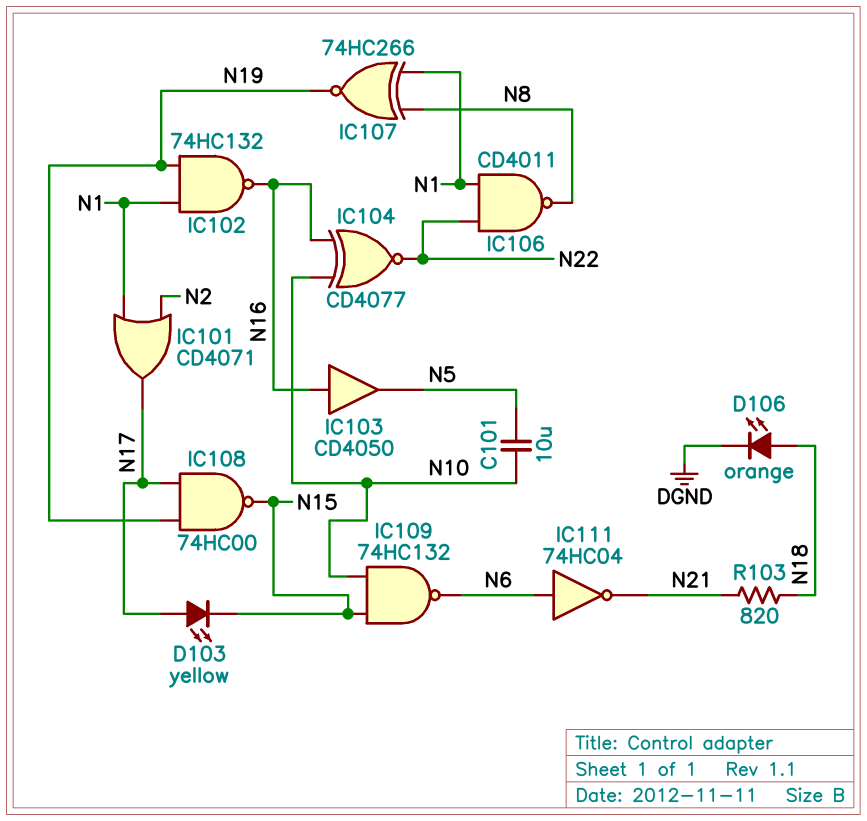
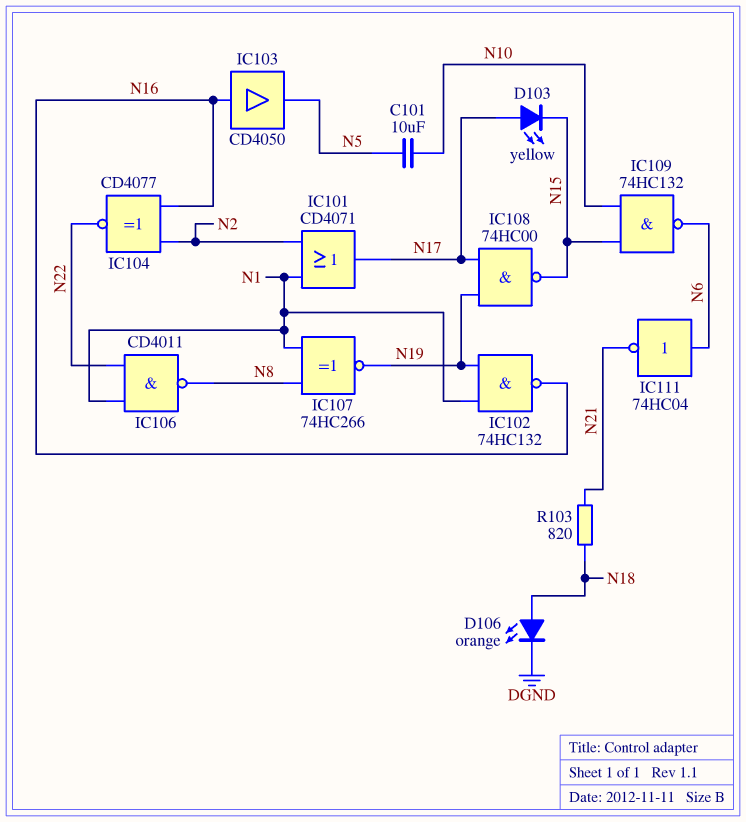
IC104: XNOR CD4077 (in N10, in N16, out N22) -> XNOR CD4077 (in N2, in N16, out N22)

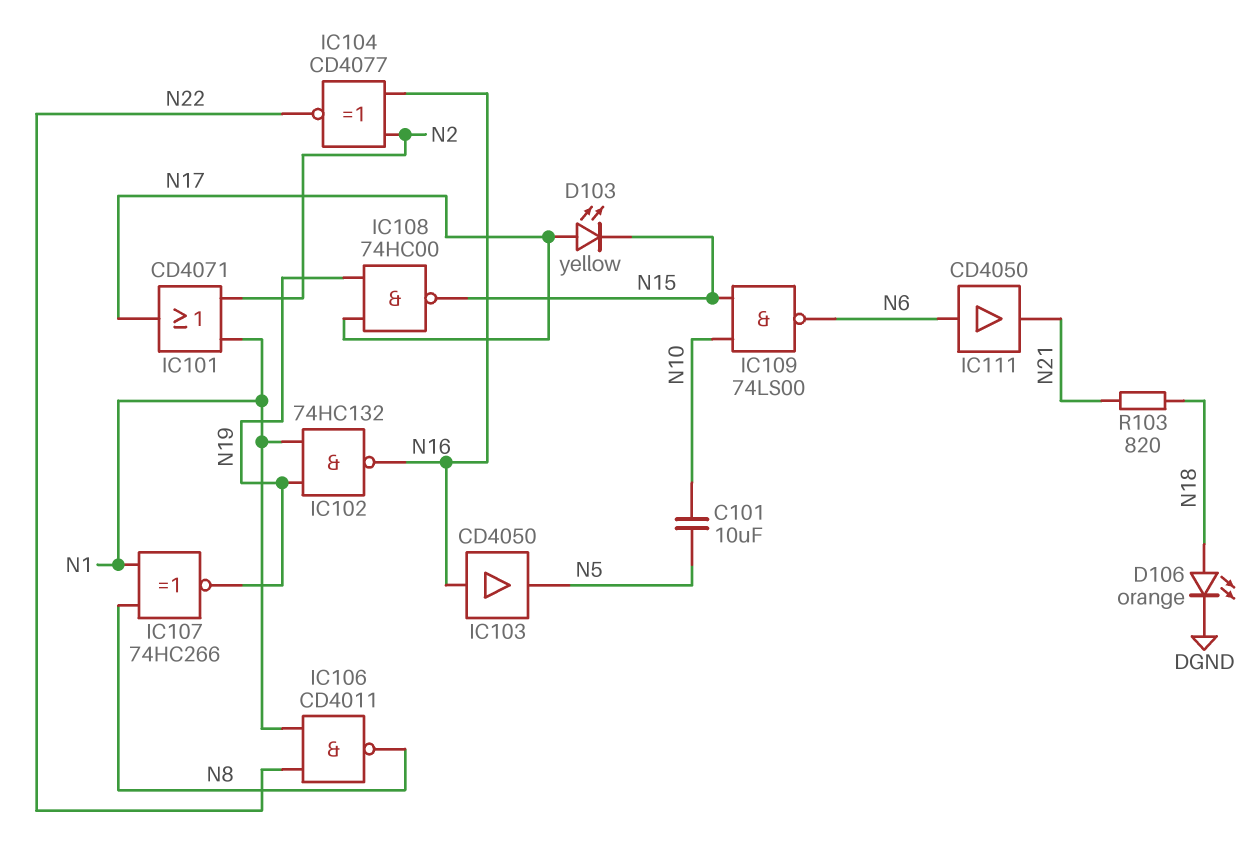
IC109: NAND 74HC132 (in N10, in N15, out N6) -> NAND 74LS00 (in N10, in N15, out N6)
IC111: NOT 74HC04 (in N6, out N21) -> buffer CD4050 (in N6, out N21)

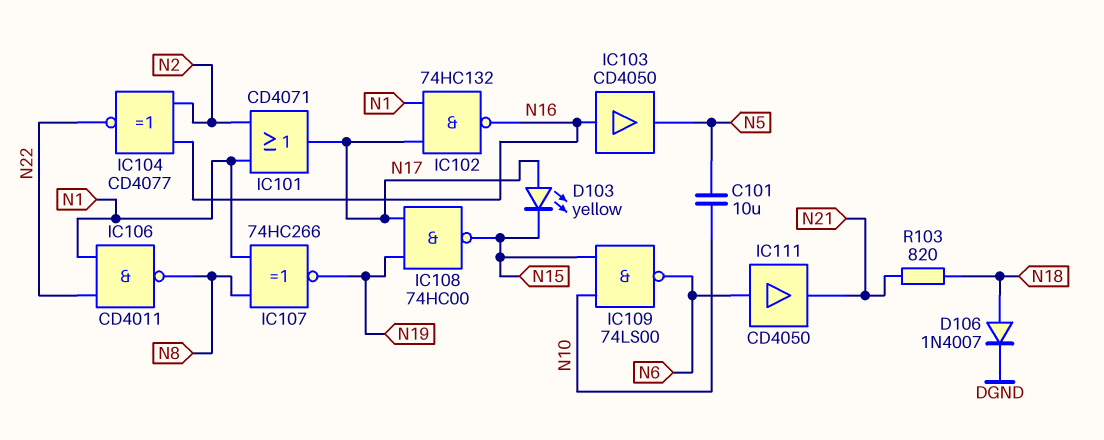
D106: LED orange (A N18, K DGND) -> diode 1N4007 (A N18, K DGND)
IC102: NAND 74HC132 (in N1, in N19, out N16) -> NAND 74HC132 (in N1, in N17, out N16)

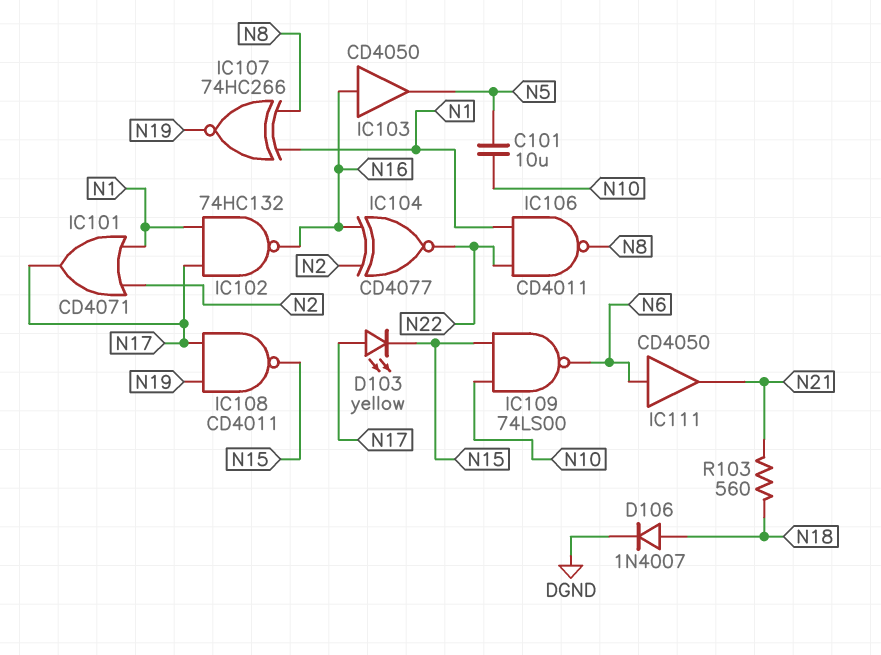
IC108: NAND 74HC00 (in N17, in N19, out N15) -> NAND CD4011 (in N17, in N19, out N15)
R103: 820 (N18, N21) -> 560 (N18, N21)

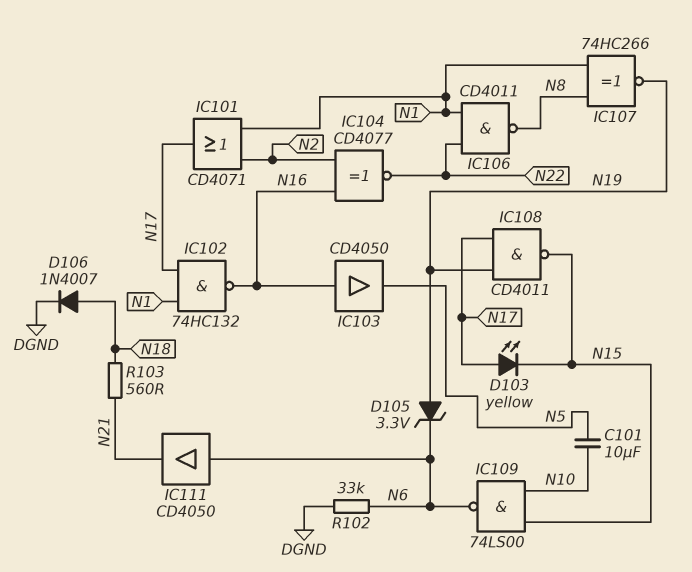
D105: none -> zener 3.3V (A N19, K N6)
R102: none -> 33k (DGND, N6)

